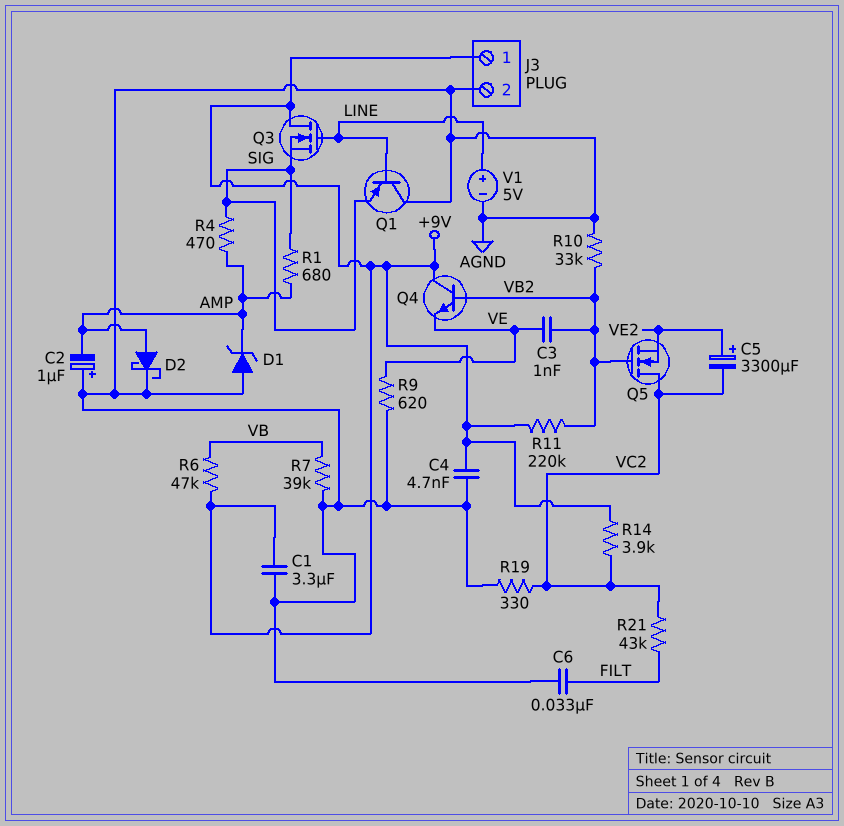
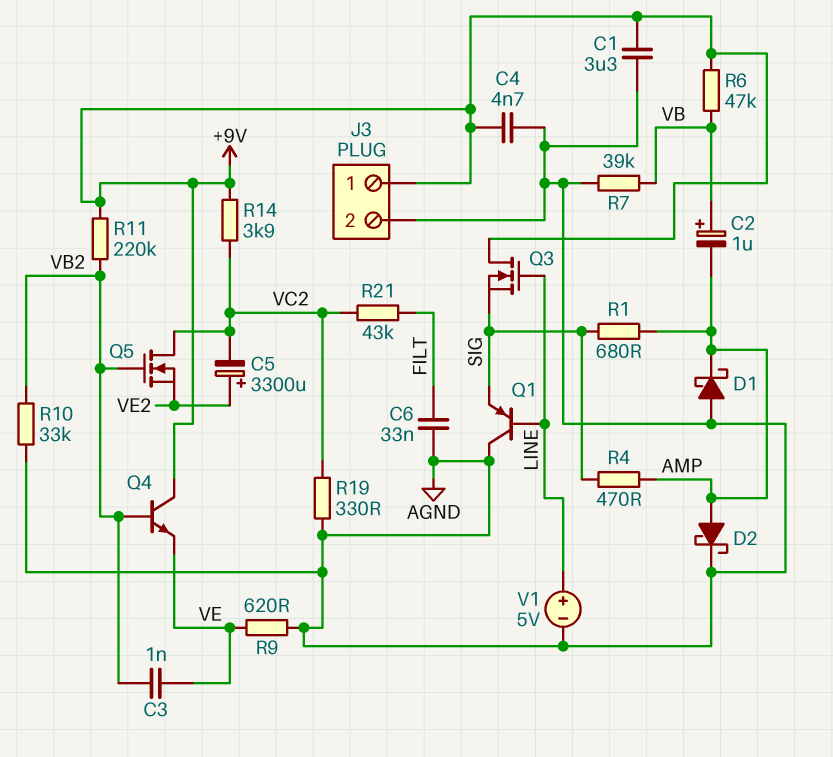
C2: 1uF (plus AGND, minus AMP) -> 1uF (plus VB, minus AMP)
D1: zener (A AGND, K AMP) -> schottky (A AGND, K AMP)

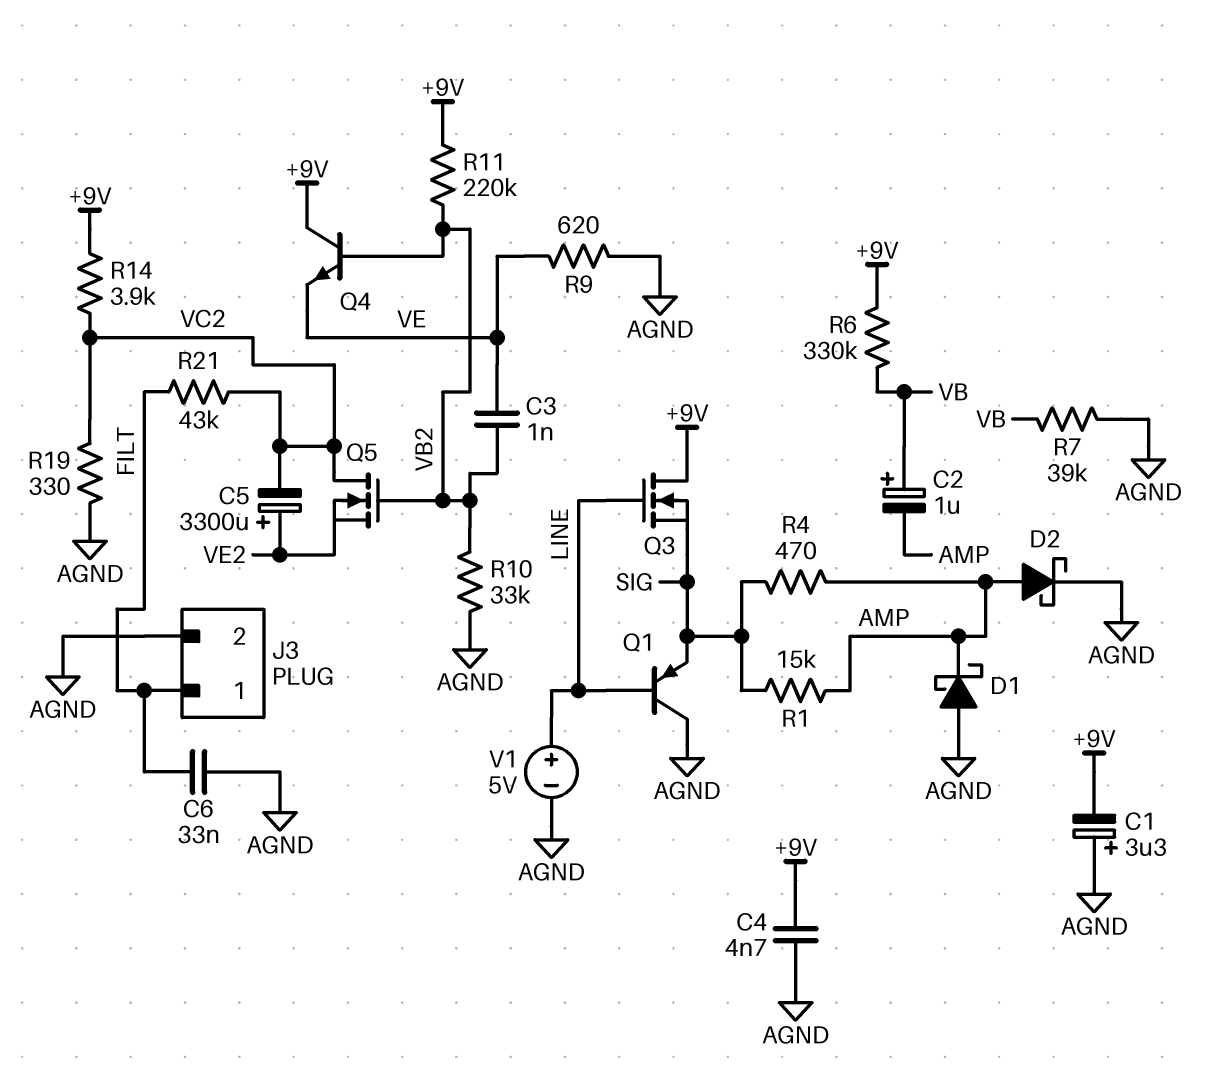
C1: 3.3uF (+9V, AGND) -> 3.3uF (plus AGND, minus +9V)
J3 pin 1: +9V -> FILT
R1: 680 (AMP, SIG) -> 15k (AMP, SIG)
R6: 47k (+9V, VB) -> 330k (+9V, VB)

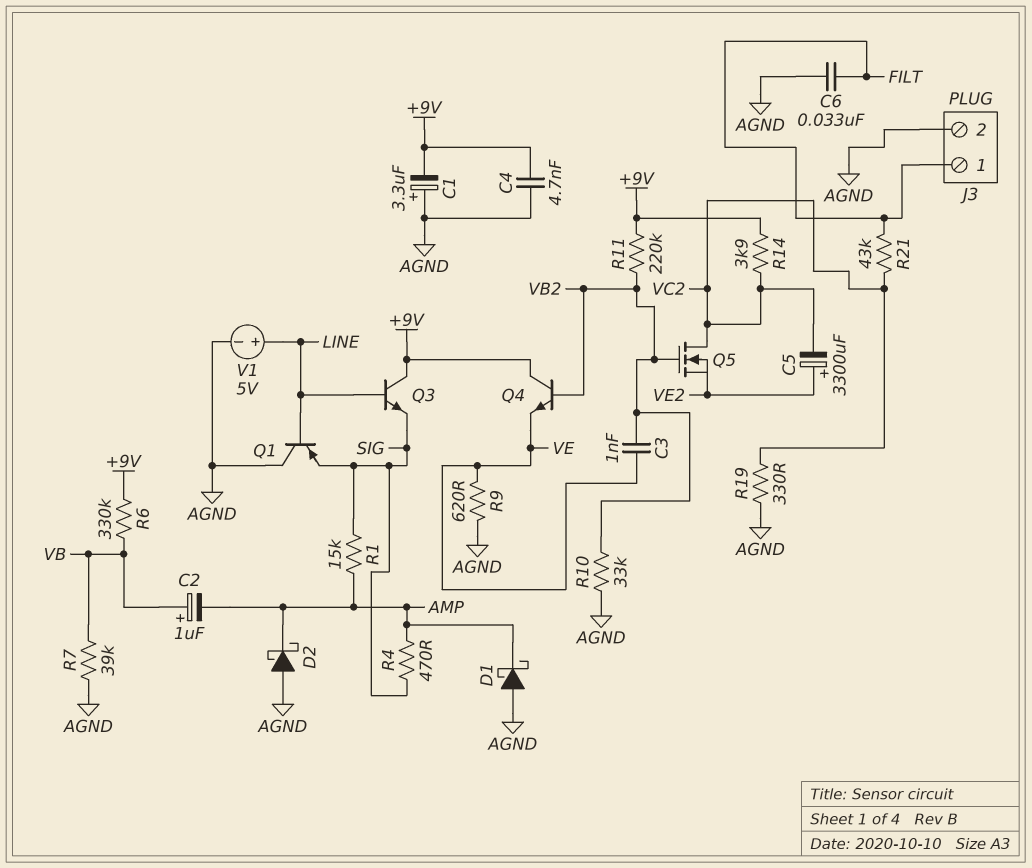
D2: schottky (A AMP, K AGND) -> schottky (A AGND, K AMP)
Q3: NMOS (G LINE, D +9V, S SIG) -> NPN (B LINE, C +9V, E SIG)

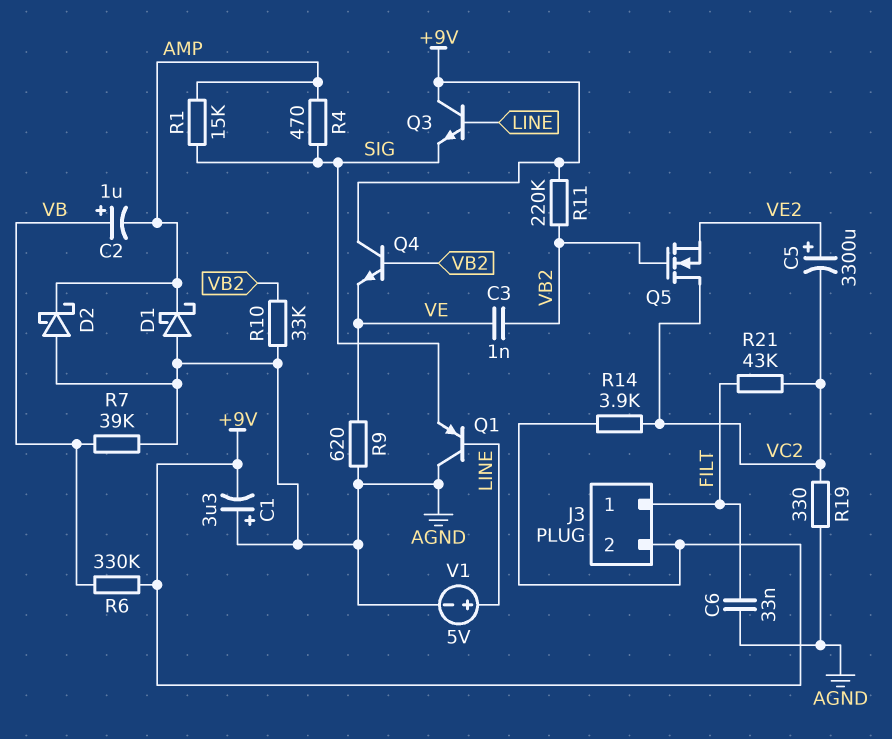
C4: 4.7nF (+9V, AGND) -> none
J3 pin 2: AGND -> +9V

